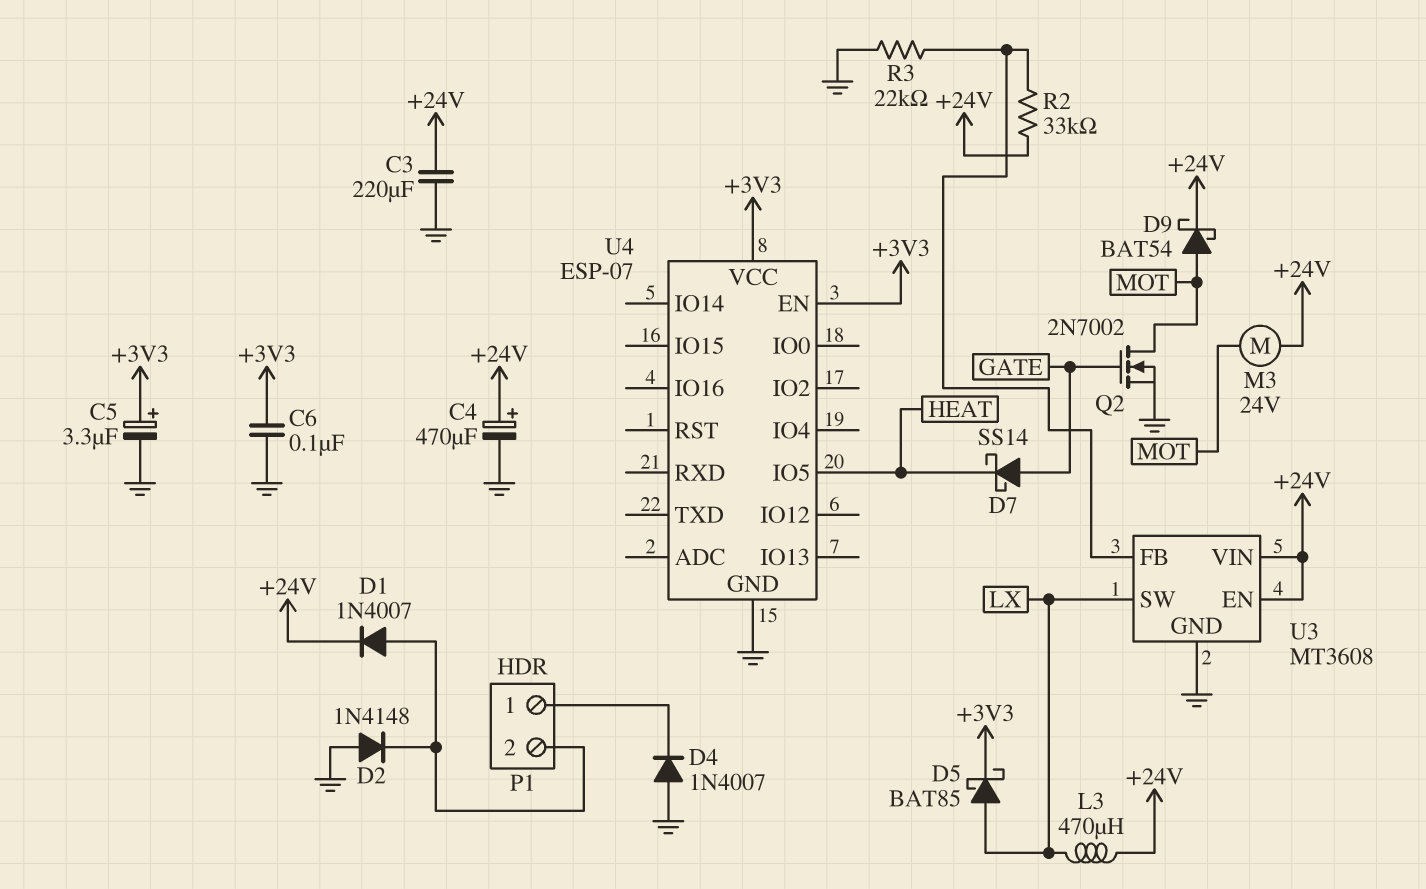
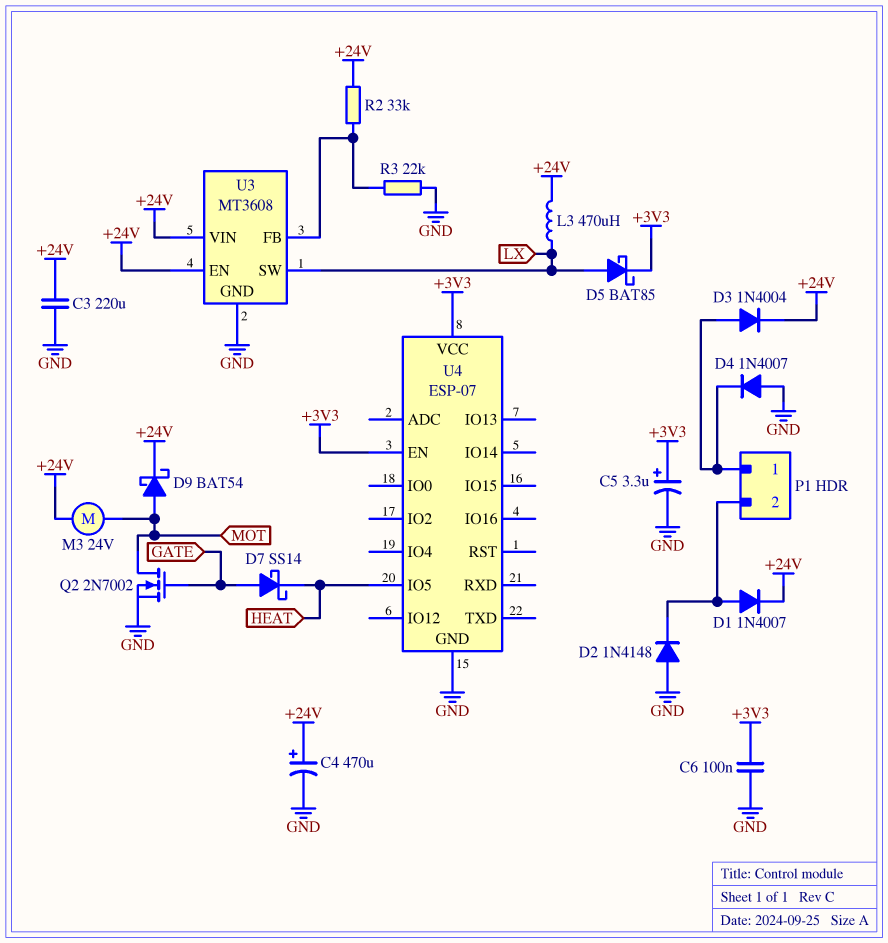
D3: none -> diode 1N4004 (A P1/1, K +24V)

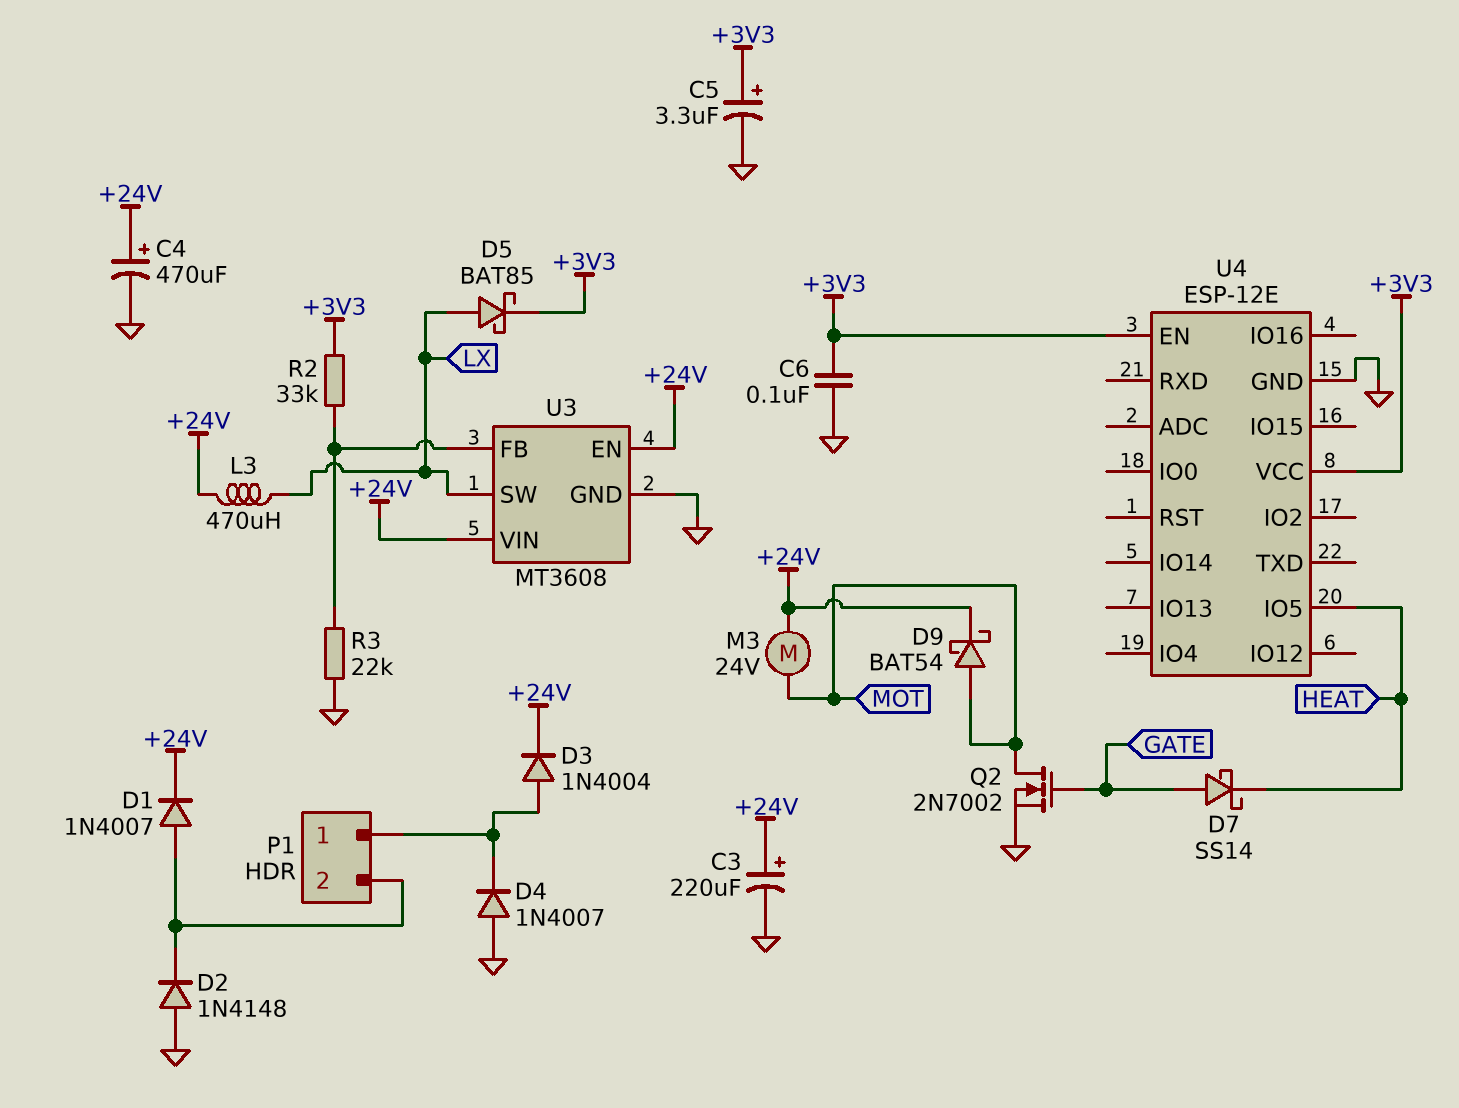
C3: 220uF (+24V, GND) -> 220uF (plus +24V, minus GND)
R2: 33k (+24V, U3/FB) -> 33k (+3V3, U3/FB)
U4: ESP-07 -> ESP-12E

